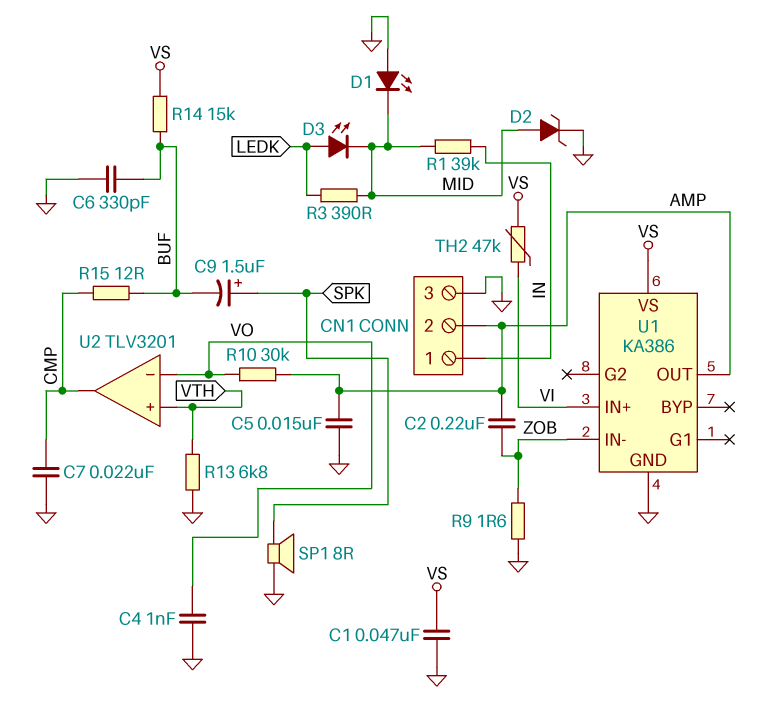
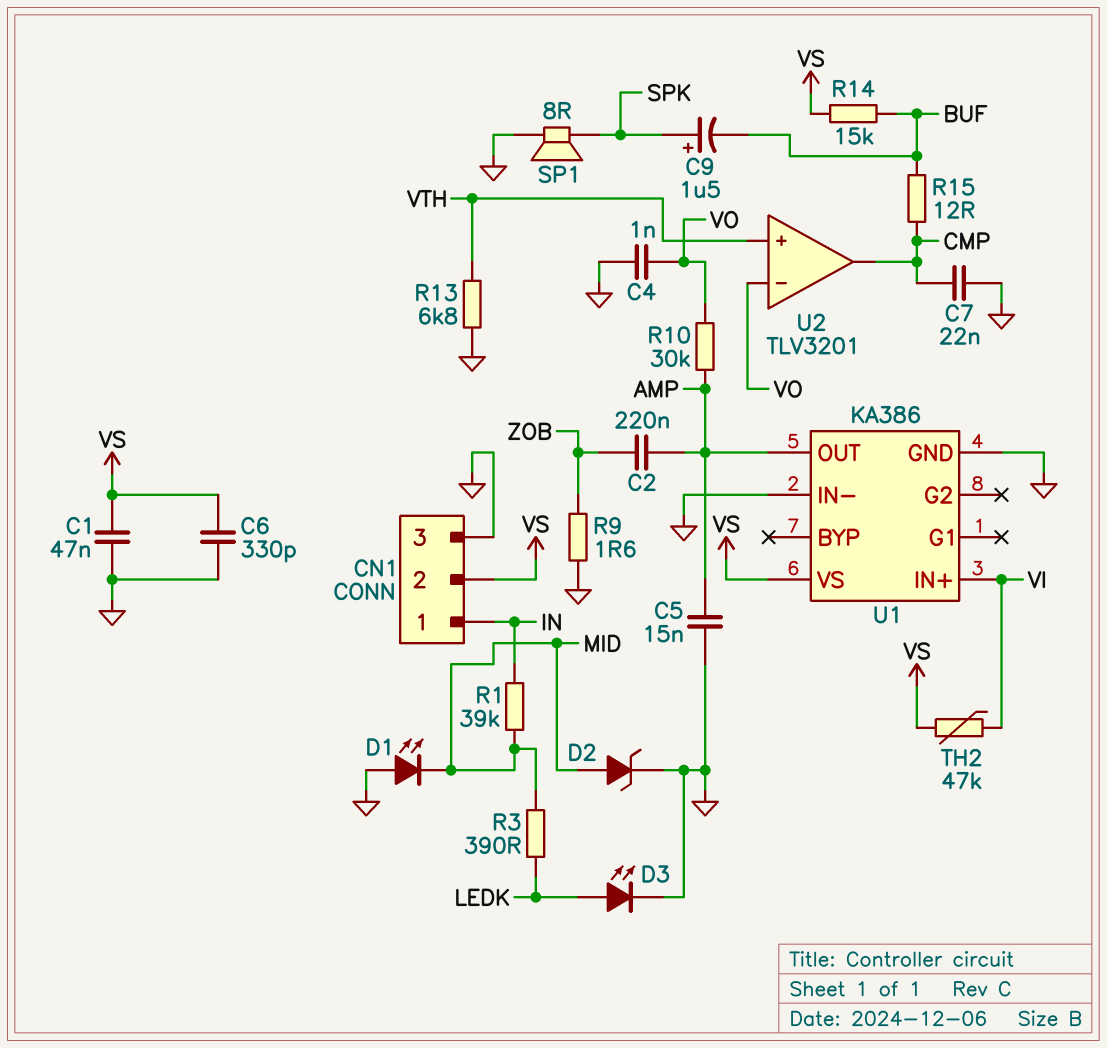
C6: 330pF (BUF, GND) -> 330pF (GND, VS)
CN1 pin 2: AMP -> VS
D3: LED (A LEDK, K MID) -> LED (A LEDK, K GND)
U1 pin IN-: ZOB -> GND

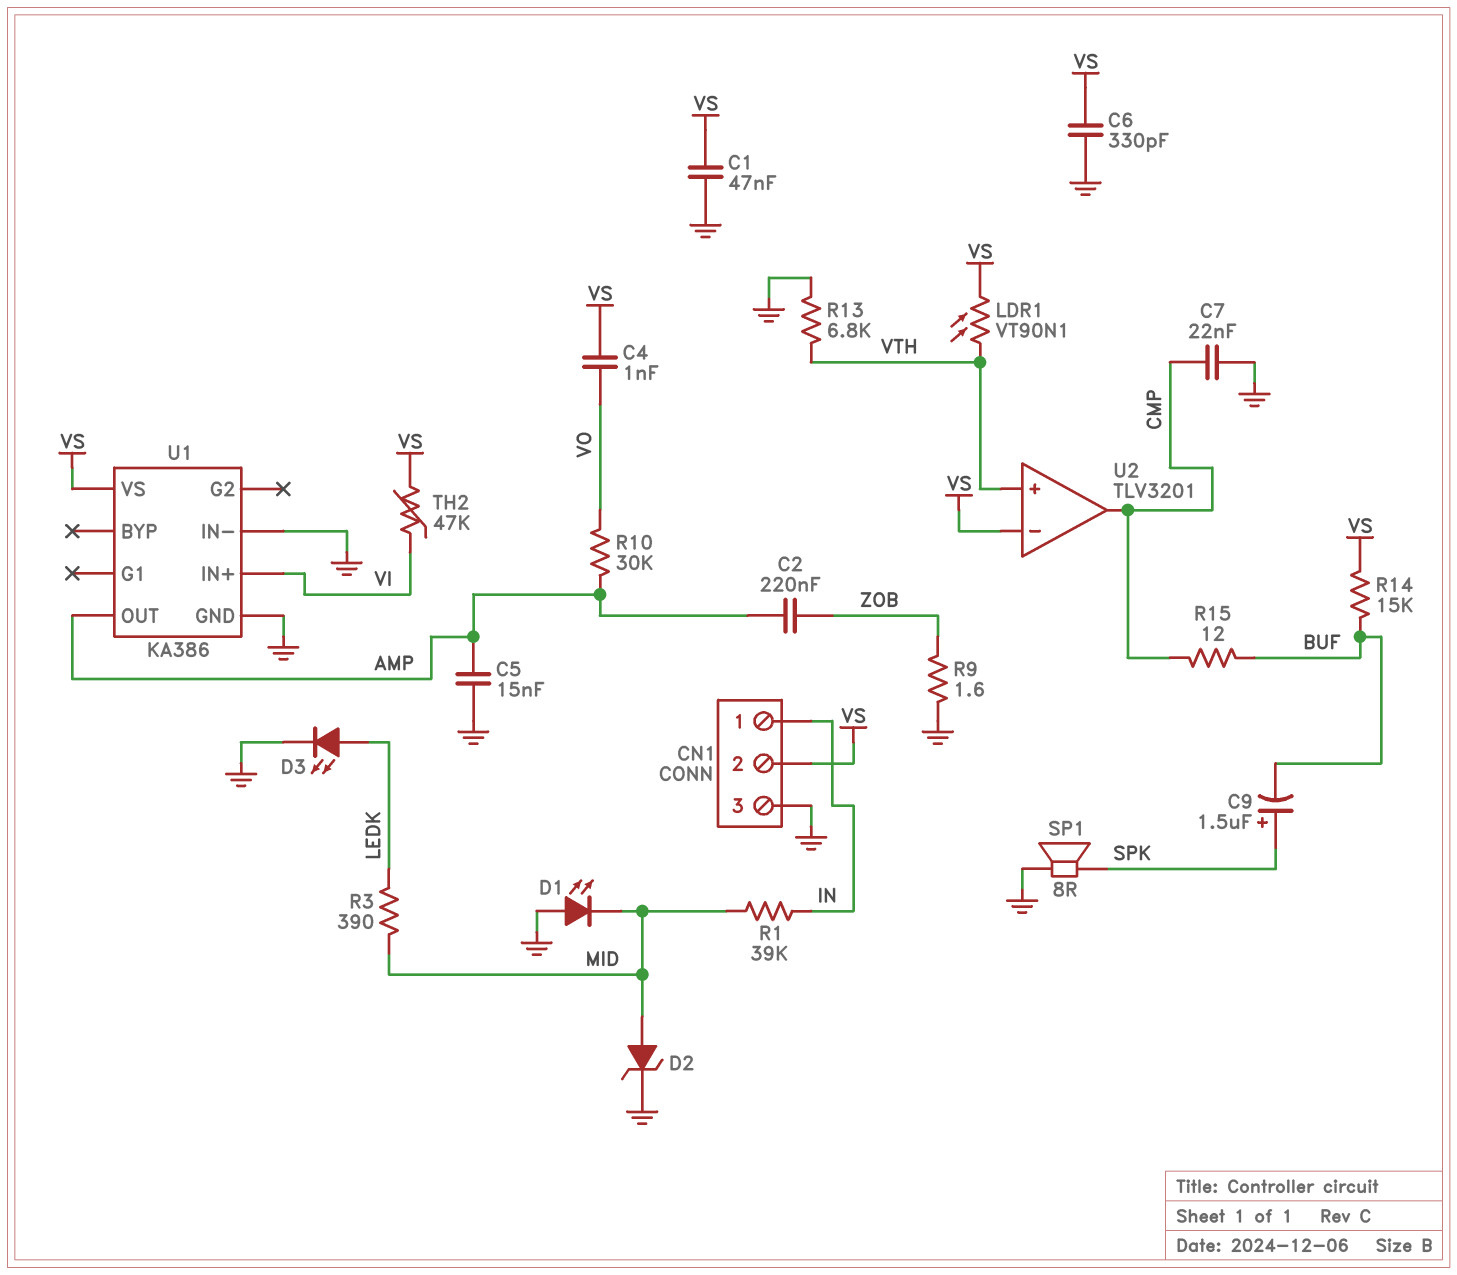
C4: 1nF (GND, VO) -> 1nF (VO, VS)
LDR1: none -> VT90N1 (VS, VTH)
U2 pin in-: VO -> VS

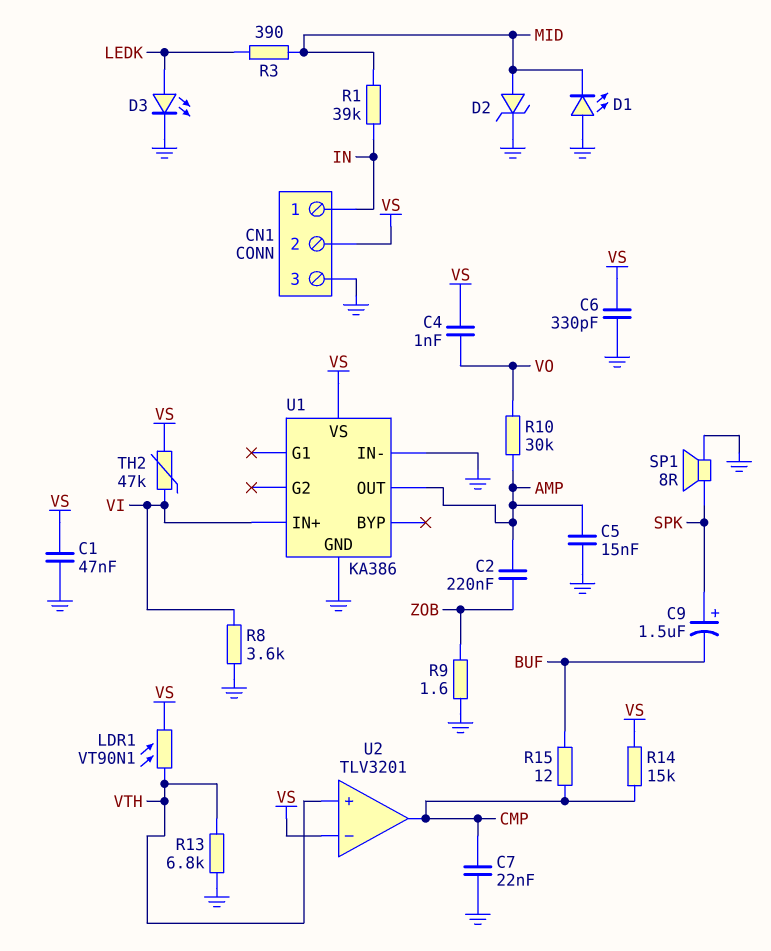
R8: none -> 3.6k (GND, VI)
R14: 15k (BUF, VS) -> 15k (CMP, VS)

